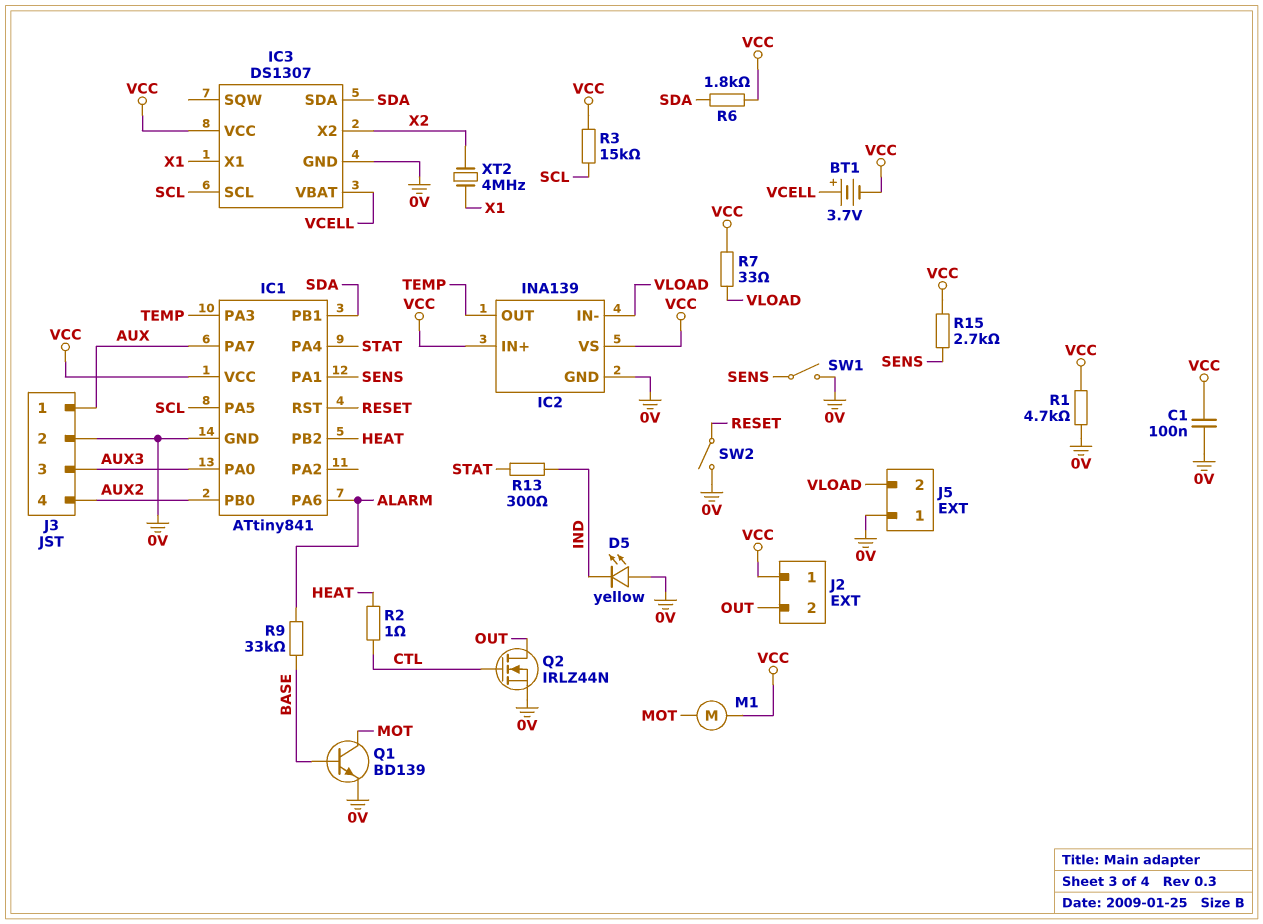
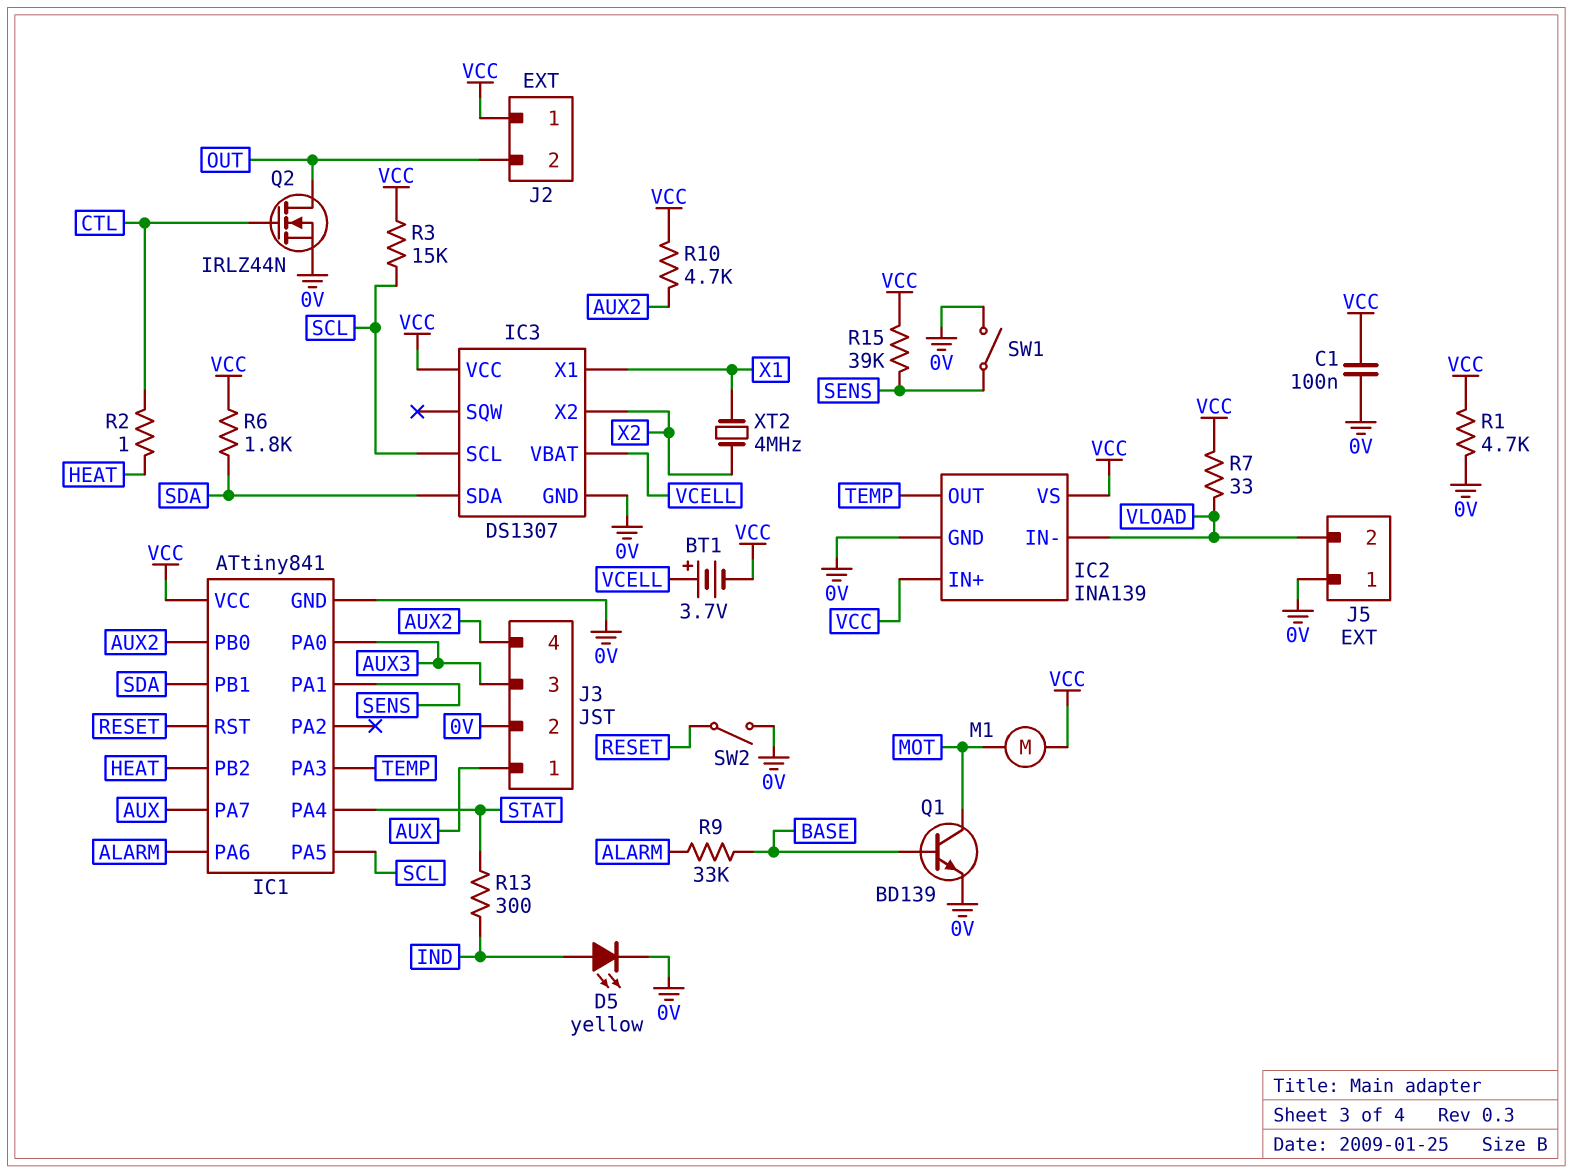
D5: LED yellow (A 0V, K IND) -> LED yellow (A IND, K 0V)
R10: none -> 4.7k (AUX2, VCC)
R15: 2.7k (SENS, VCC) -> 39k (SENS, VCC)

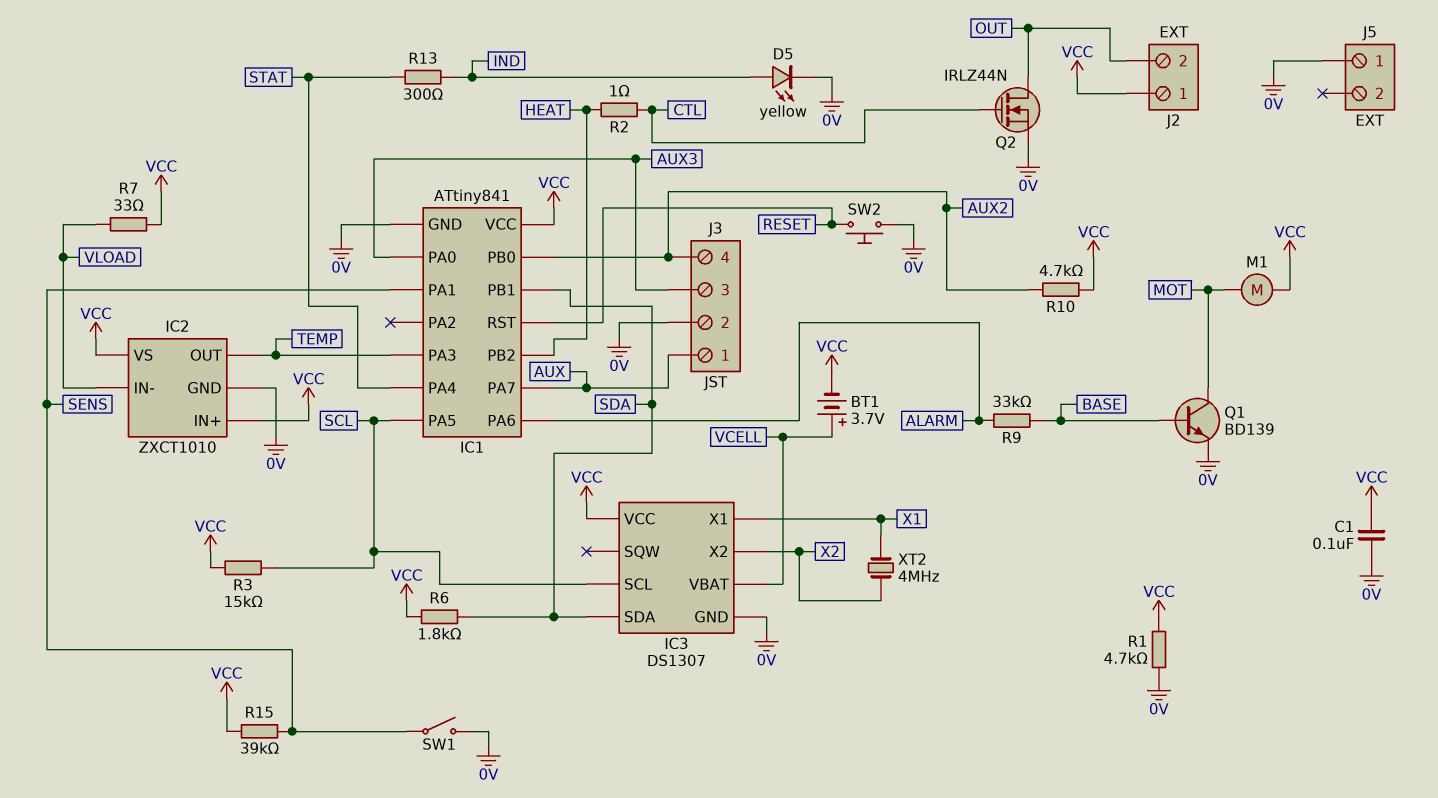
IC2: INA139 -> ZXCT1010
J5 pin 2: VLOAD -> none
SW2: switch (0V, RESET) -> button (0V, RESET)

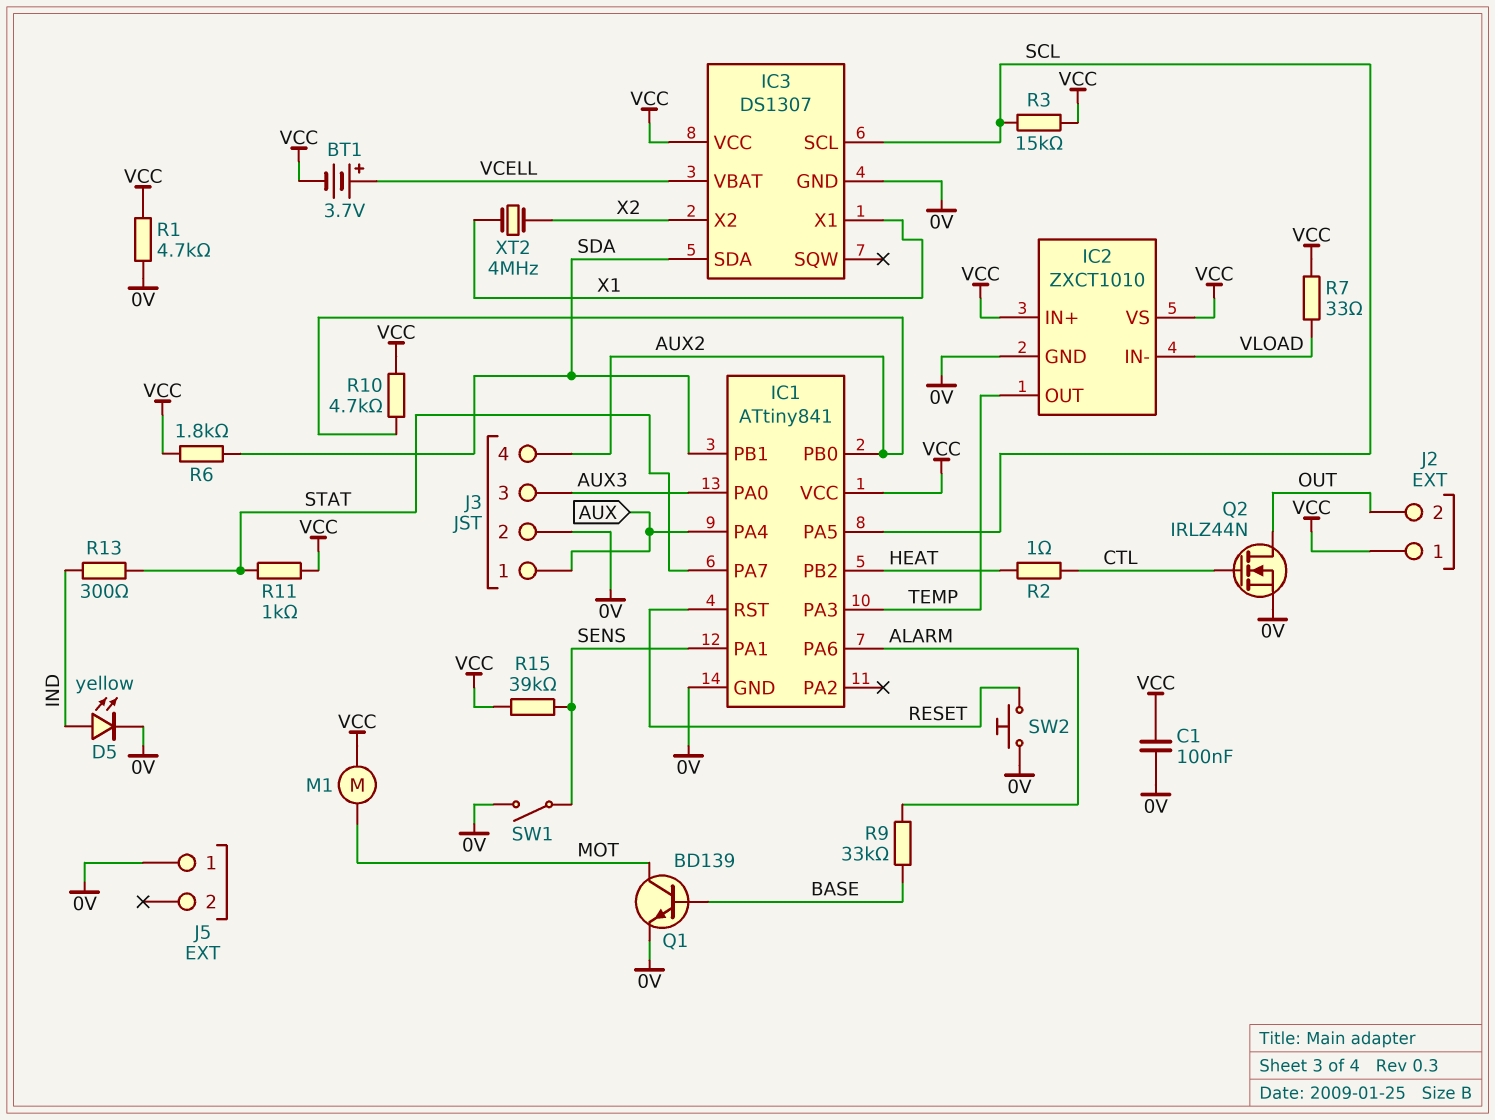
IC1 pin PA4: STAT -> AUX
IC1 pin PA7: AUX -> STAT
R11: none -> 1k (STAT, VCC)

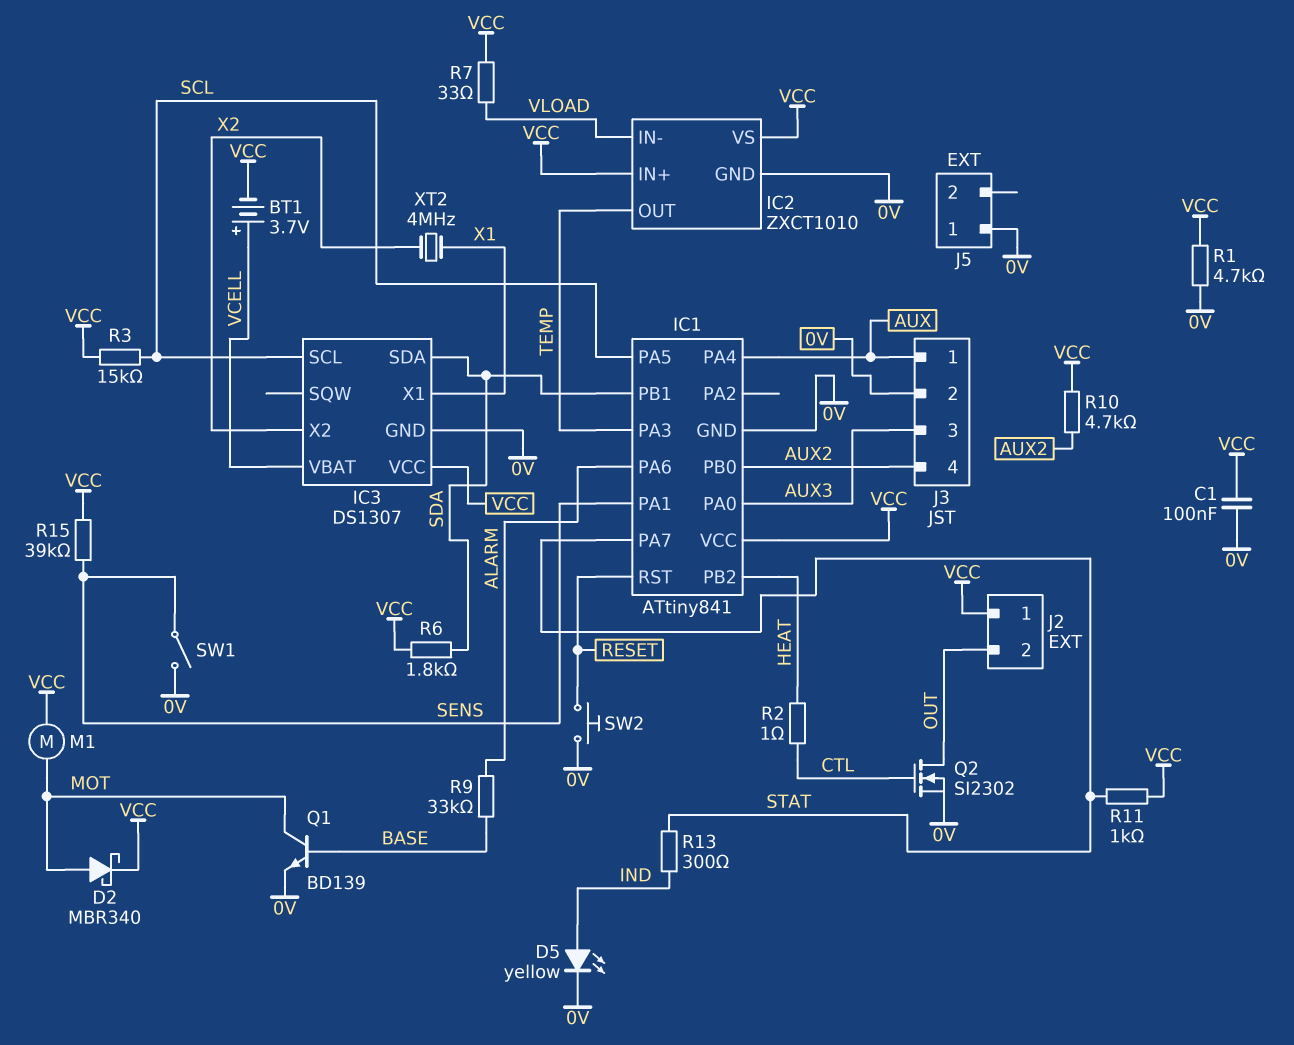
D2: none -> schottky MBR340 (A MOT, K VCC)
Q2: NMOS IRLZ44N (G CTL, D OUT, S 0V) -> NMOS SI2302 (G CTL, D OUT, S 0V)

